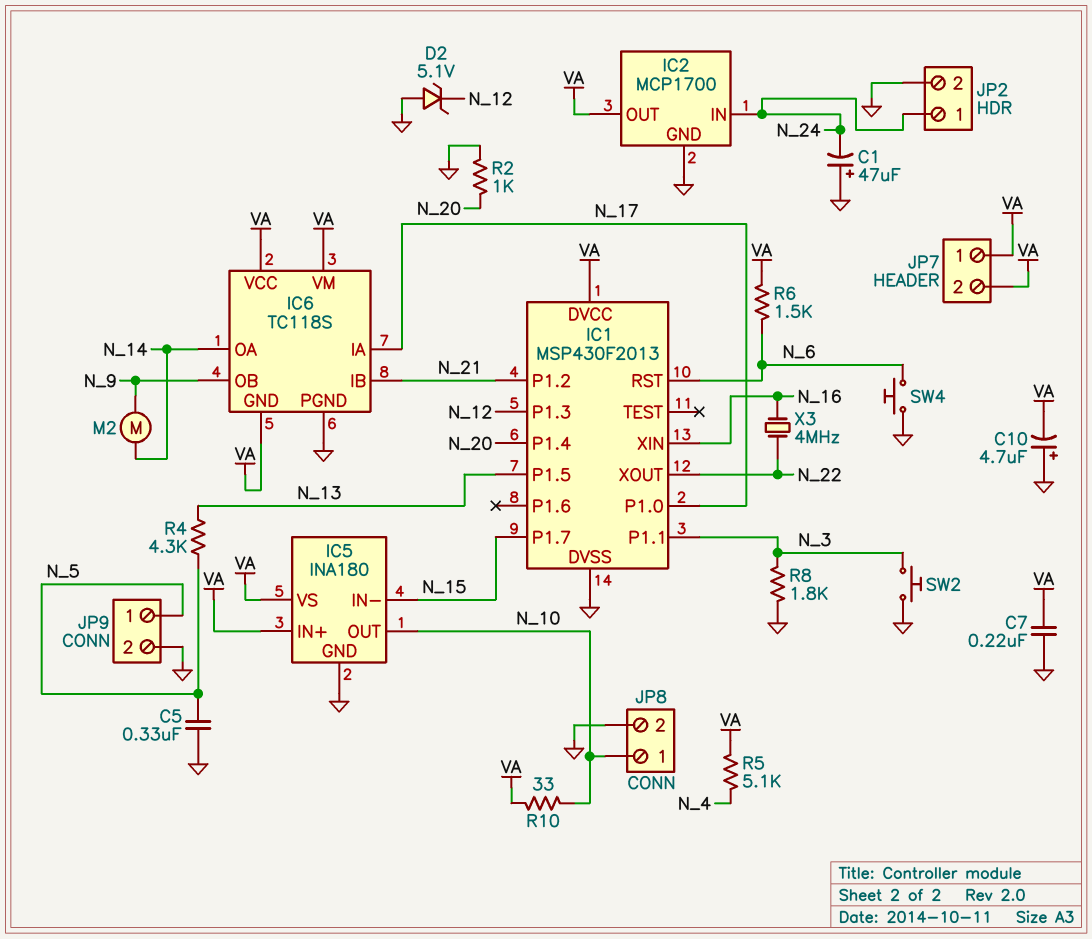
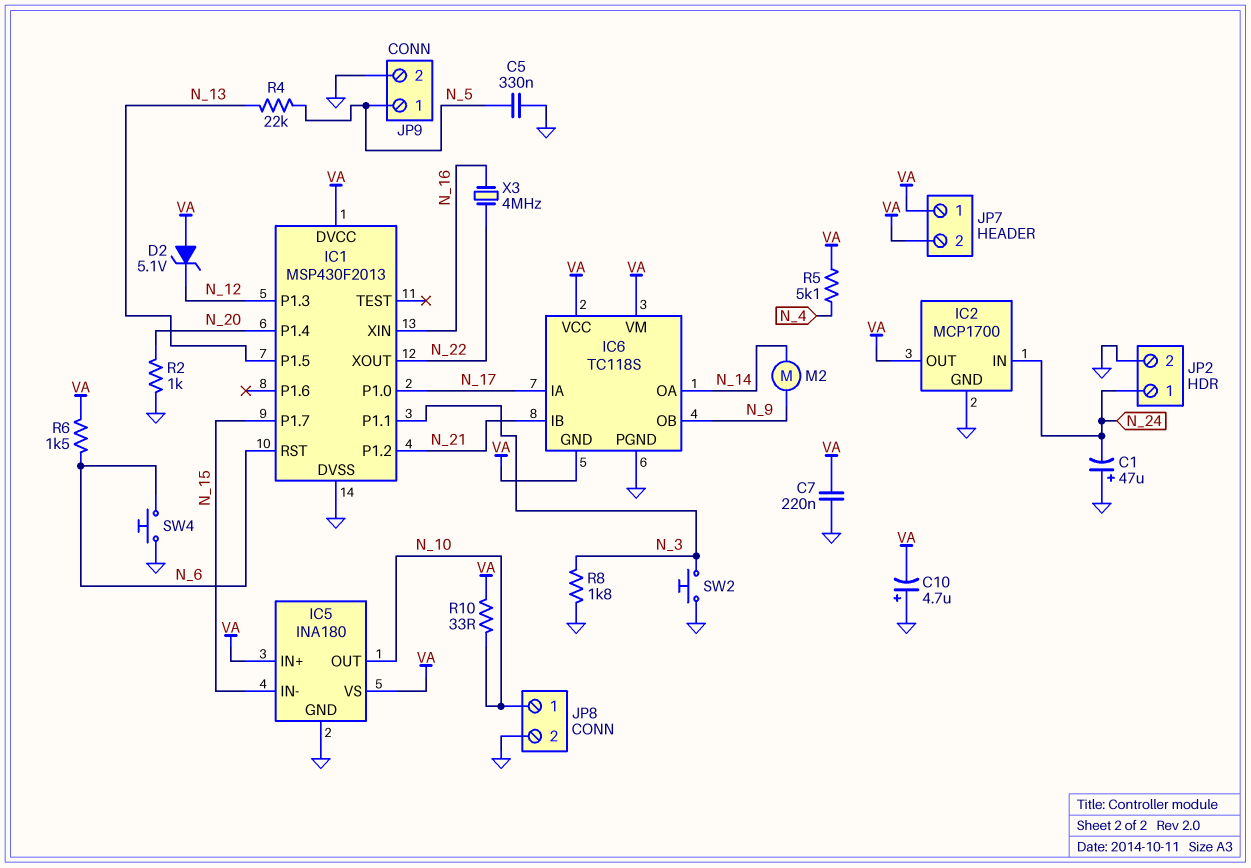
D2: zener 5.1V (A GND, K N_12) -> zener 5.1V (A VA, K N_12)
R4: 4.3k (N_5, N_13) -> 22k (N_5, N_13)

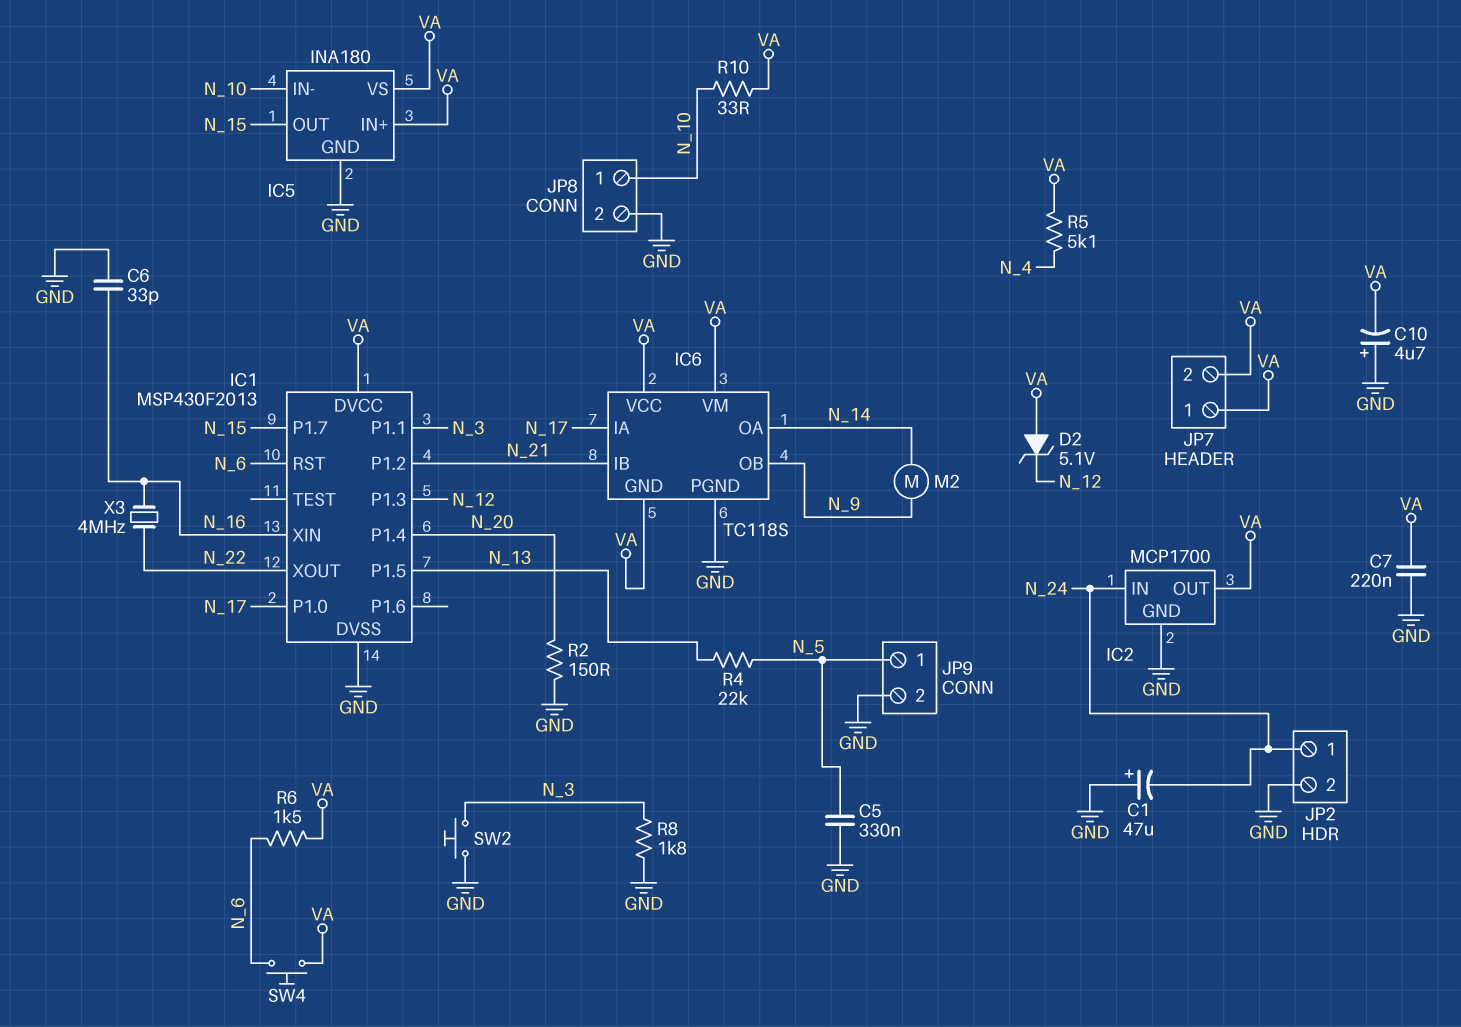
C6: none -> 33pF (GND, N_16)
IC5 pin IN-: N_15 -> N_10
IC5 pin OUT: N_10 -> N_15
R2: 1k (GND, N_20) -> 150 (GND, N_20)
SW4: button (GND, N_6) -> button (N_6, VA)

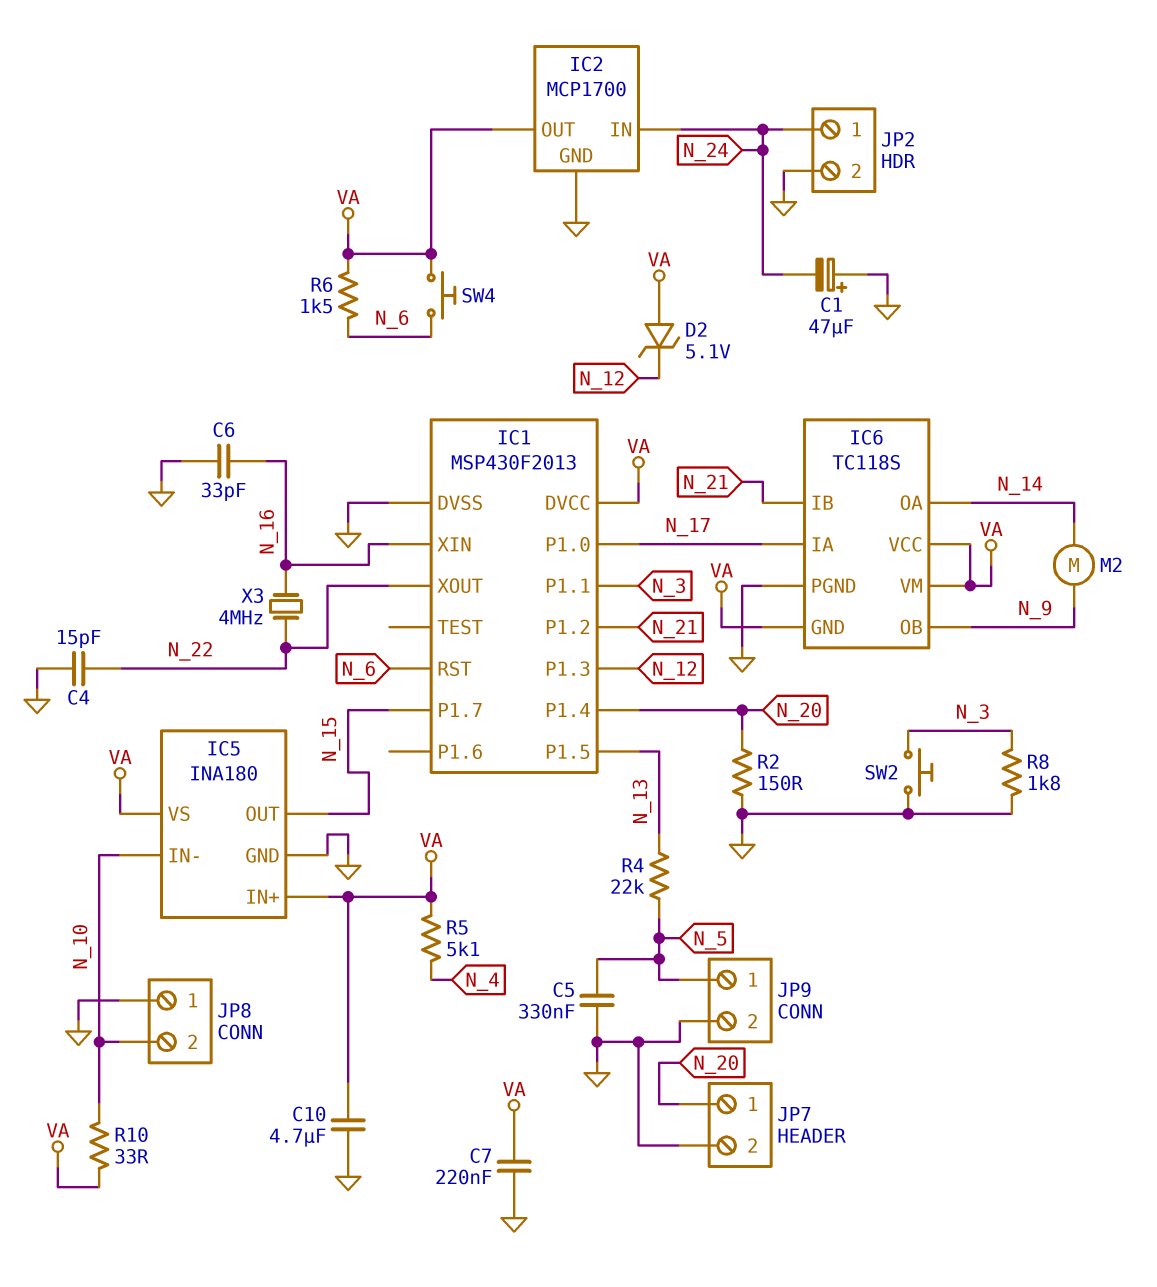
C4: none -> 15pF (GND, N_22)
C10: 4.7uF (plus GND, minus VA) -> 4.7uF (GND, VA)
JP7 pin 1: VA -> N_20
JP7 pin 2: VA -> GND
JP8 pin 1: N_10 -> GND
JP8 pin 2: GND -> N_10

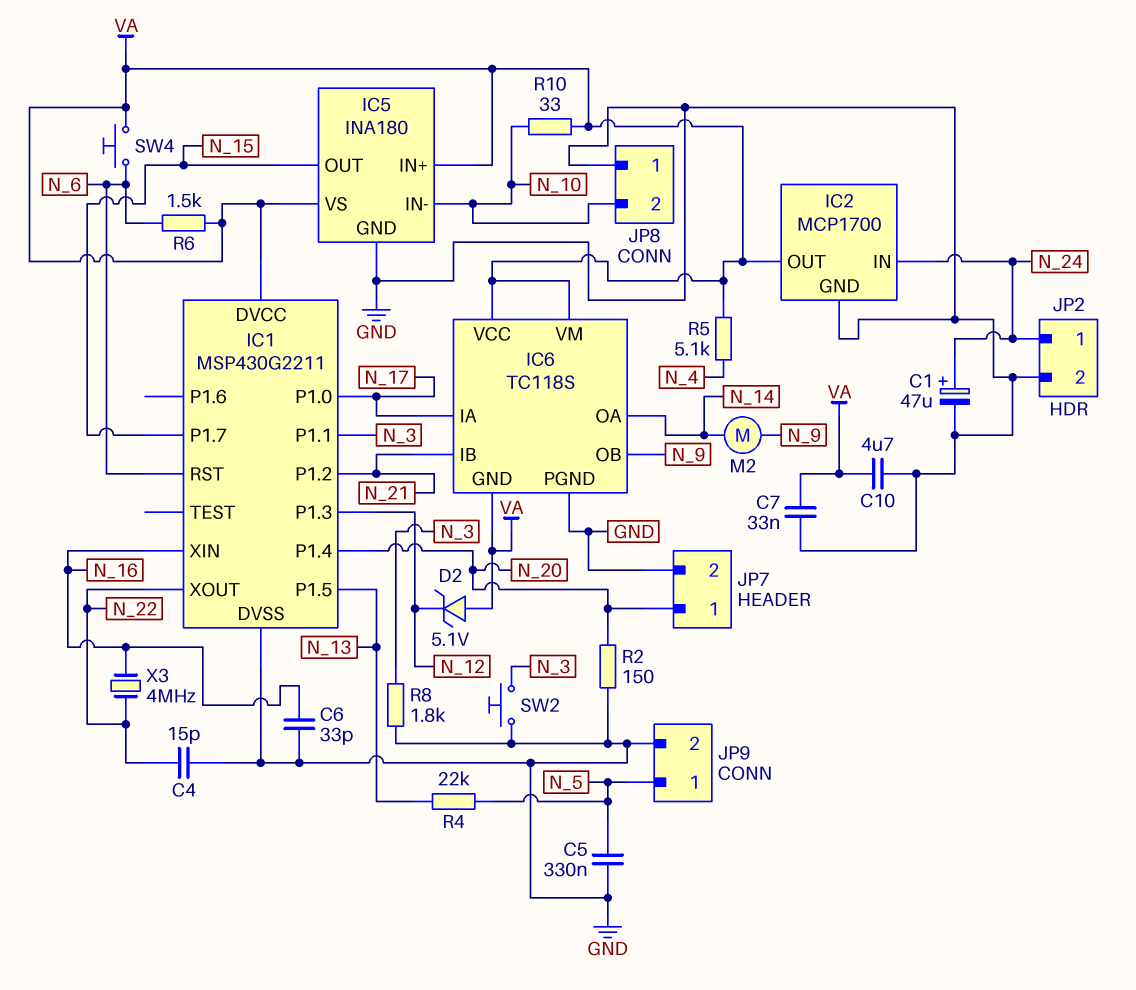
C1: 47uF (plus GND, minus N_24) -> 47uF (plus N_24, minus GND)
C7: 220nF (GND, VA) -> 33nF (GND, VA)
IC1: MSP430F2013 -> MSP430G2211

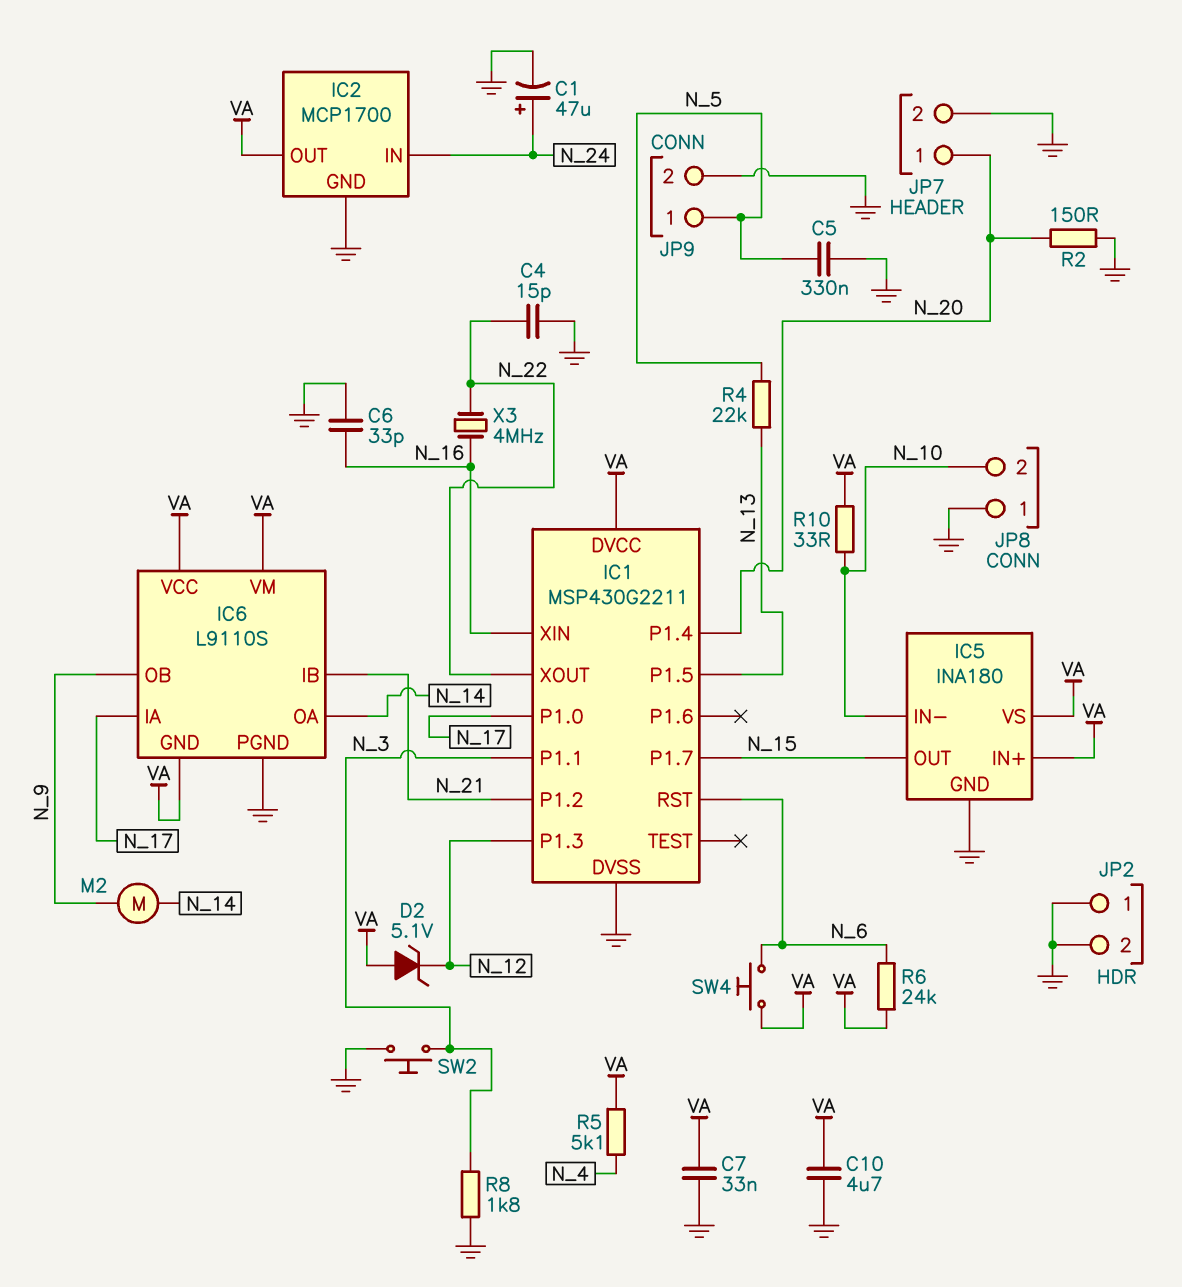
IC6: TC118S -> L9110S
JP2 pin 1: N_24 -> GND
R6: 1.5k (N_6, VA) -> 24k (N_6, VA)

